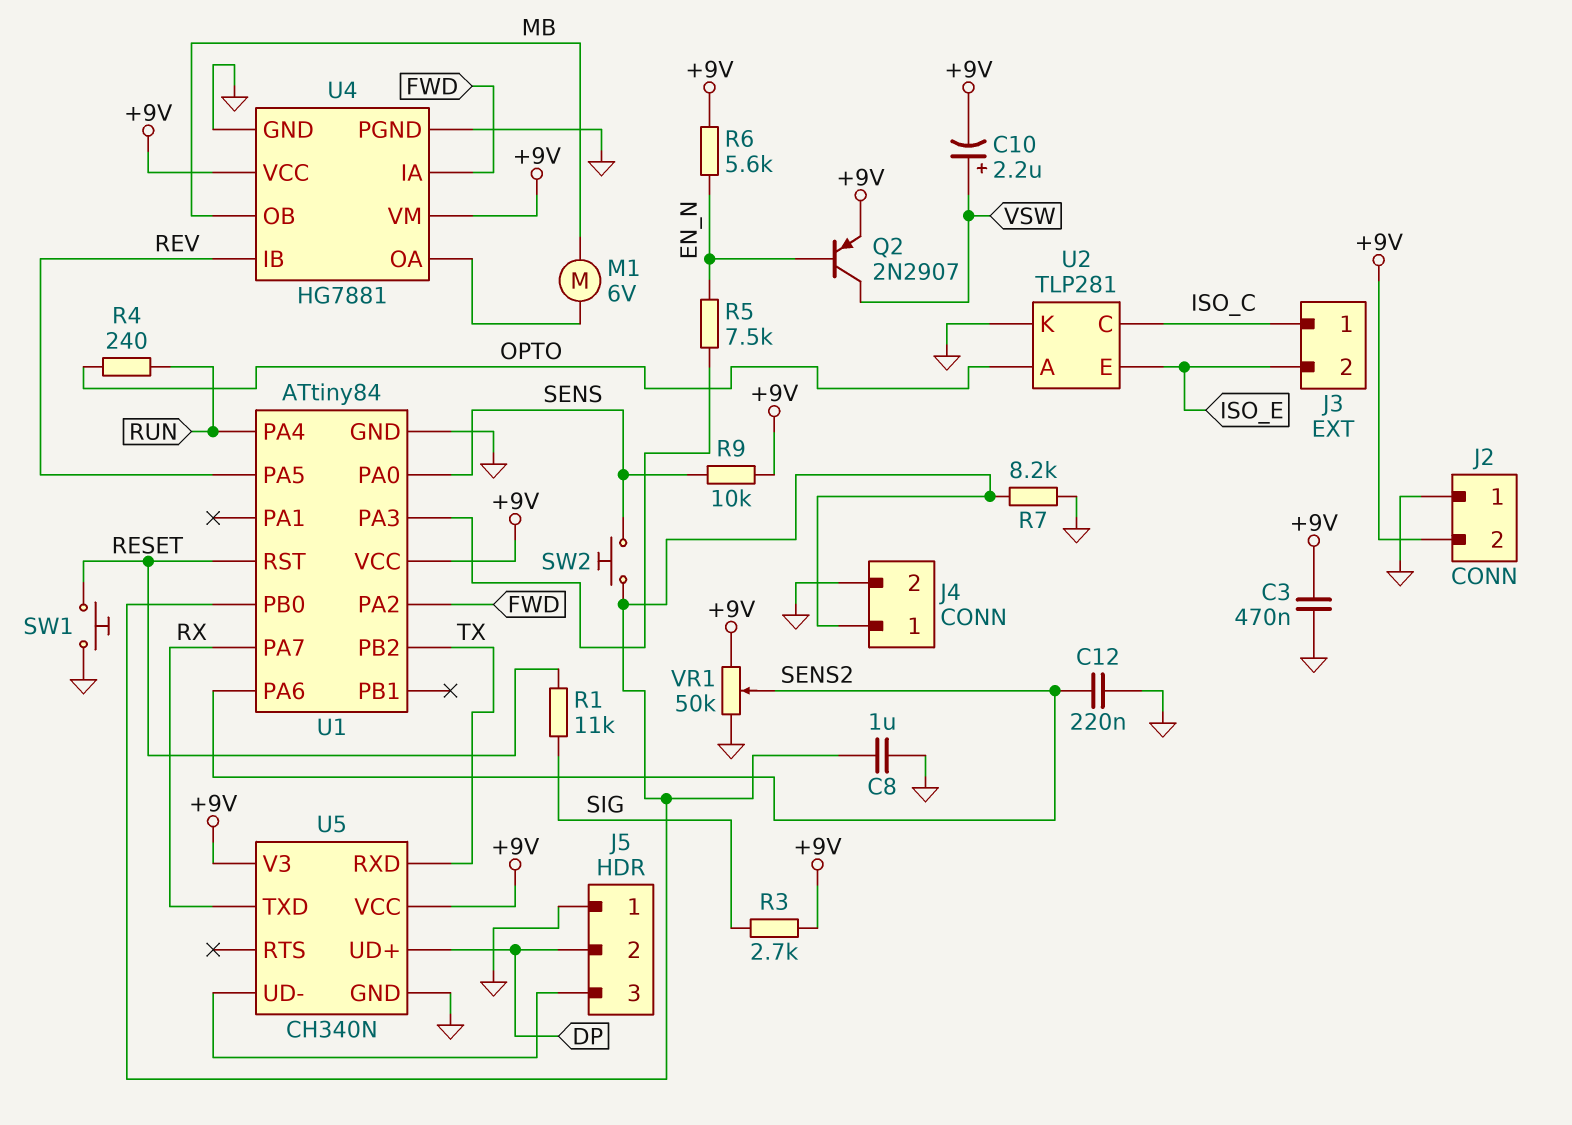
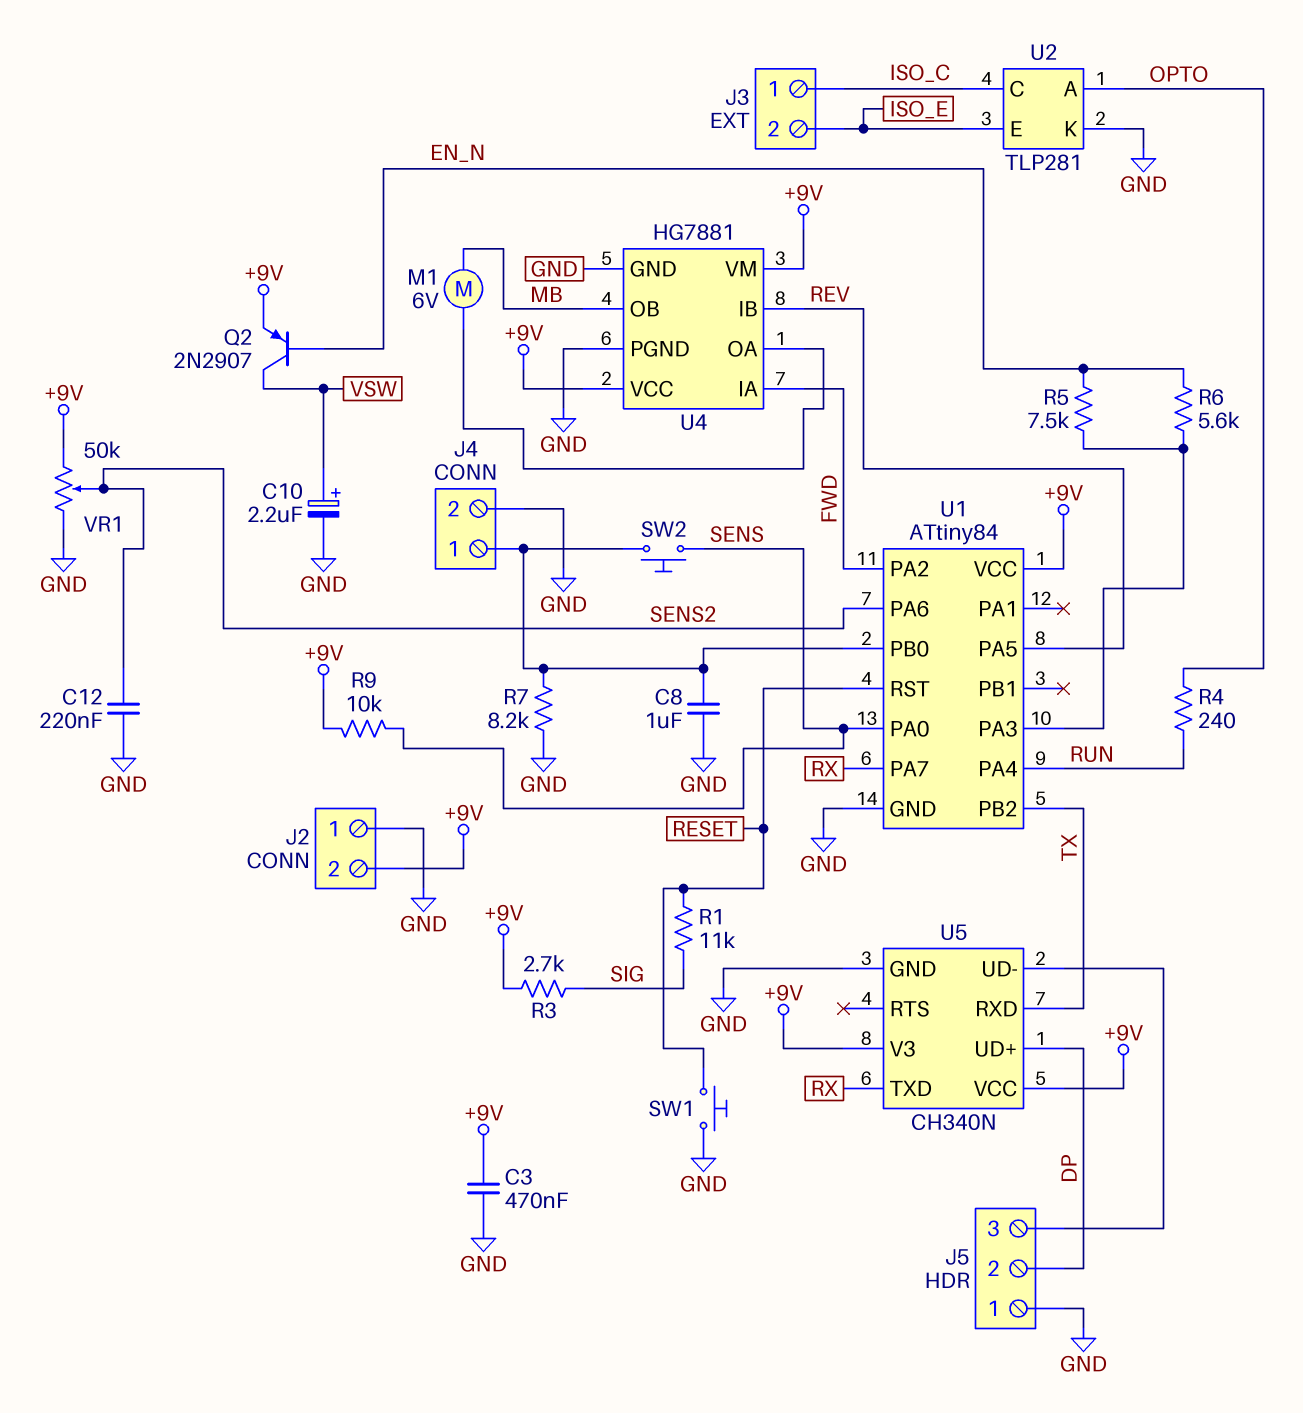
C10: 2.2uF (plus VSW, minus +9V) -> 2.2uF (plus VSW, minus GND)
R6: 5.6k (+9V, EN_N) -> 5.6k (EN_N, U1/PA3)

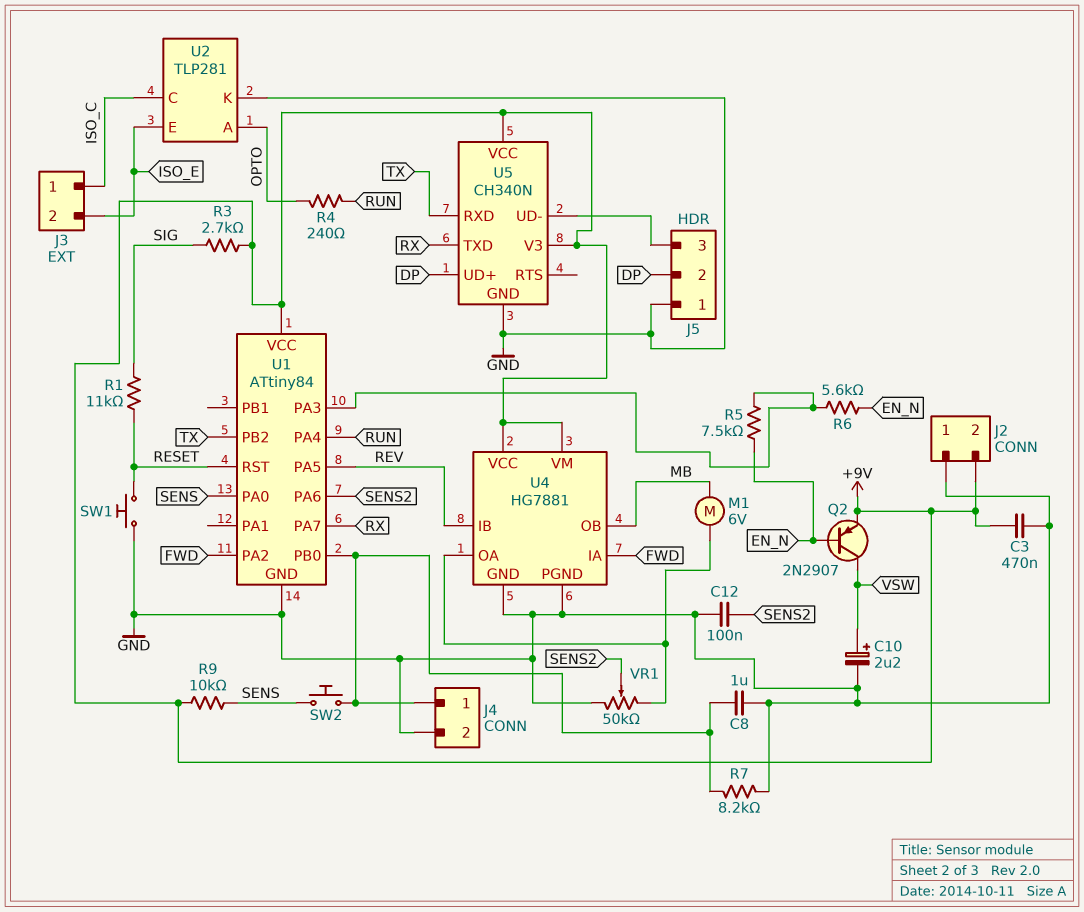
C12: 220nF (GND, SENS2) -> 100nF (GND, SENS2)
VR1: 50k (+9V, GND, wiper SENS2) -> 50k (GND, U4/OA, wiper SENS2)

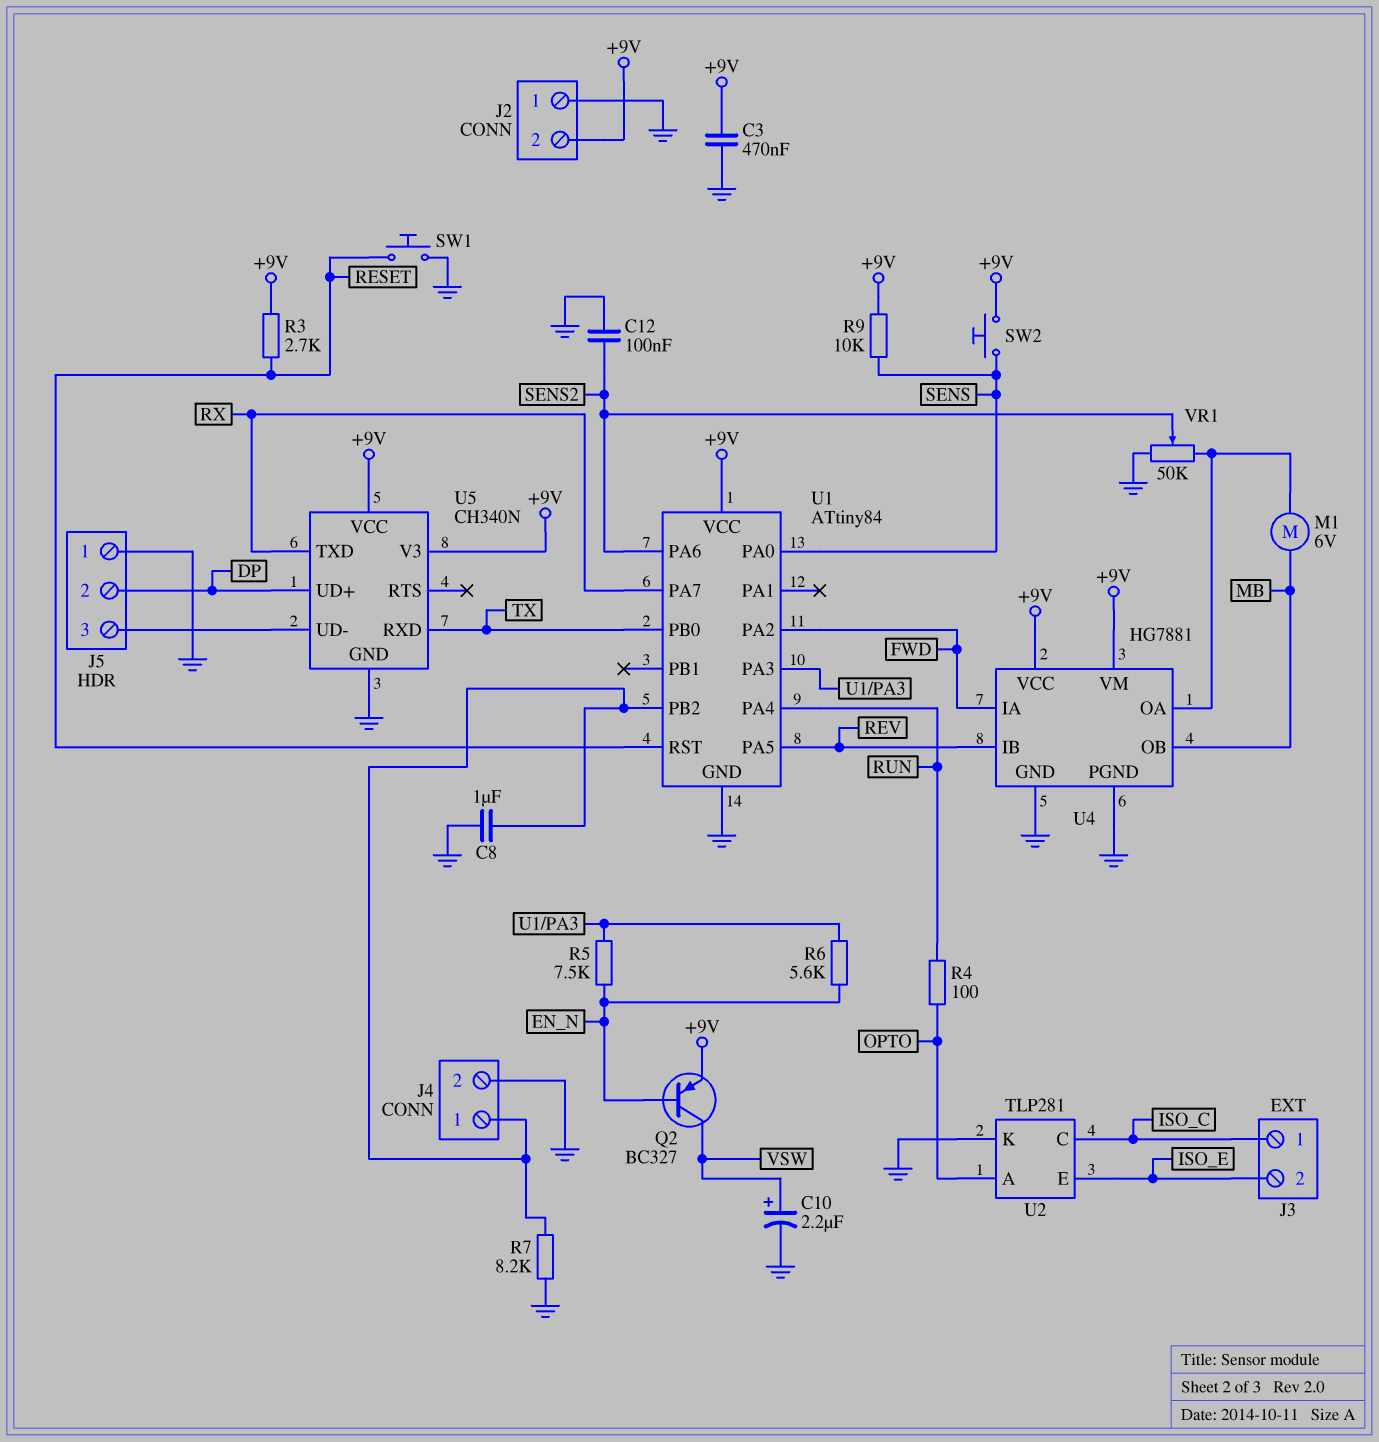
Q2: PNP 2N2907 (B EN_N, C VSW, E +9V) -> PNP BC327 (B EN_N, C VSW, E +9V)
R1: 11k (RESET, SIG) -> none
R3: 2.7k (+9V, SIG) -> 2.7k (+9V, RESET)
R4: 240 (OPTO, RUN) -> 100 (OPTO, RUN)
SW2: button (J4/1, SENS) -> button (+9V, SENS)
U1 pin PB0: J4/1 -> TX
U1 pin PB2: TX -> J4/1

